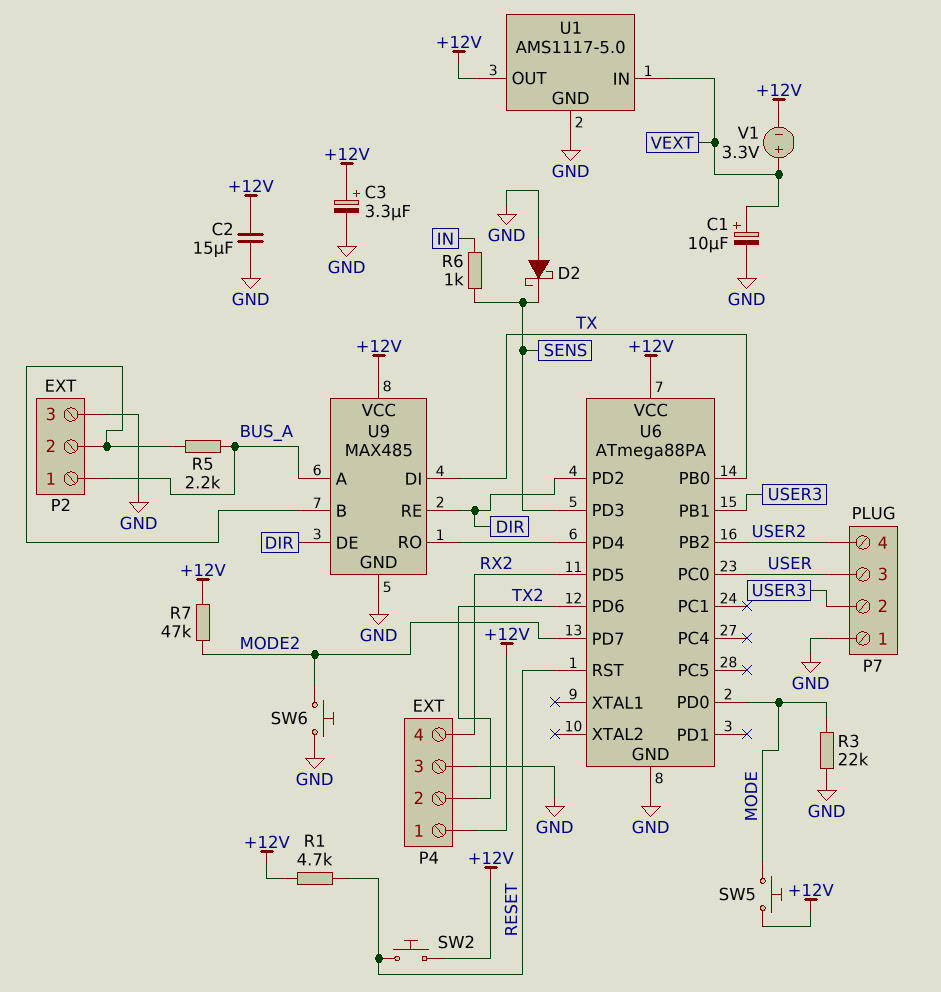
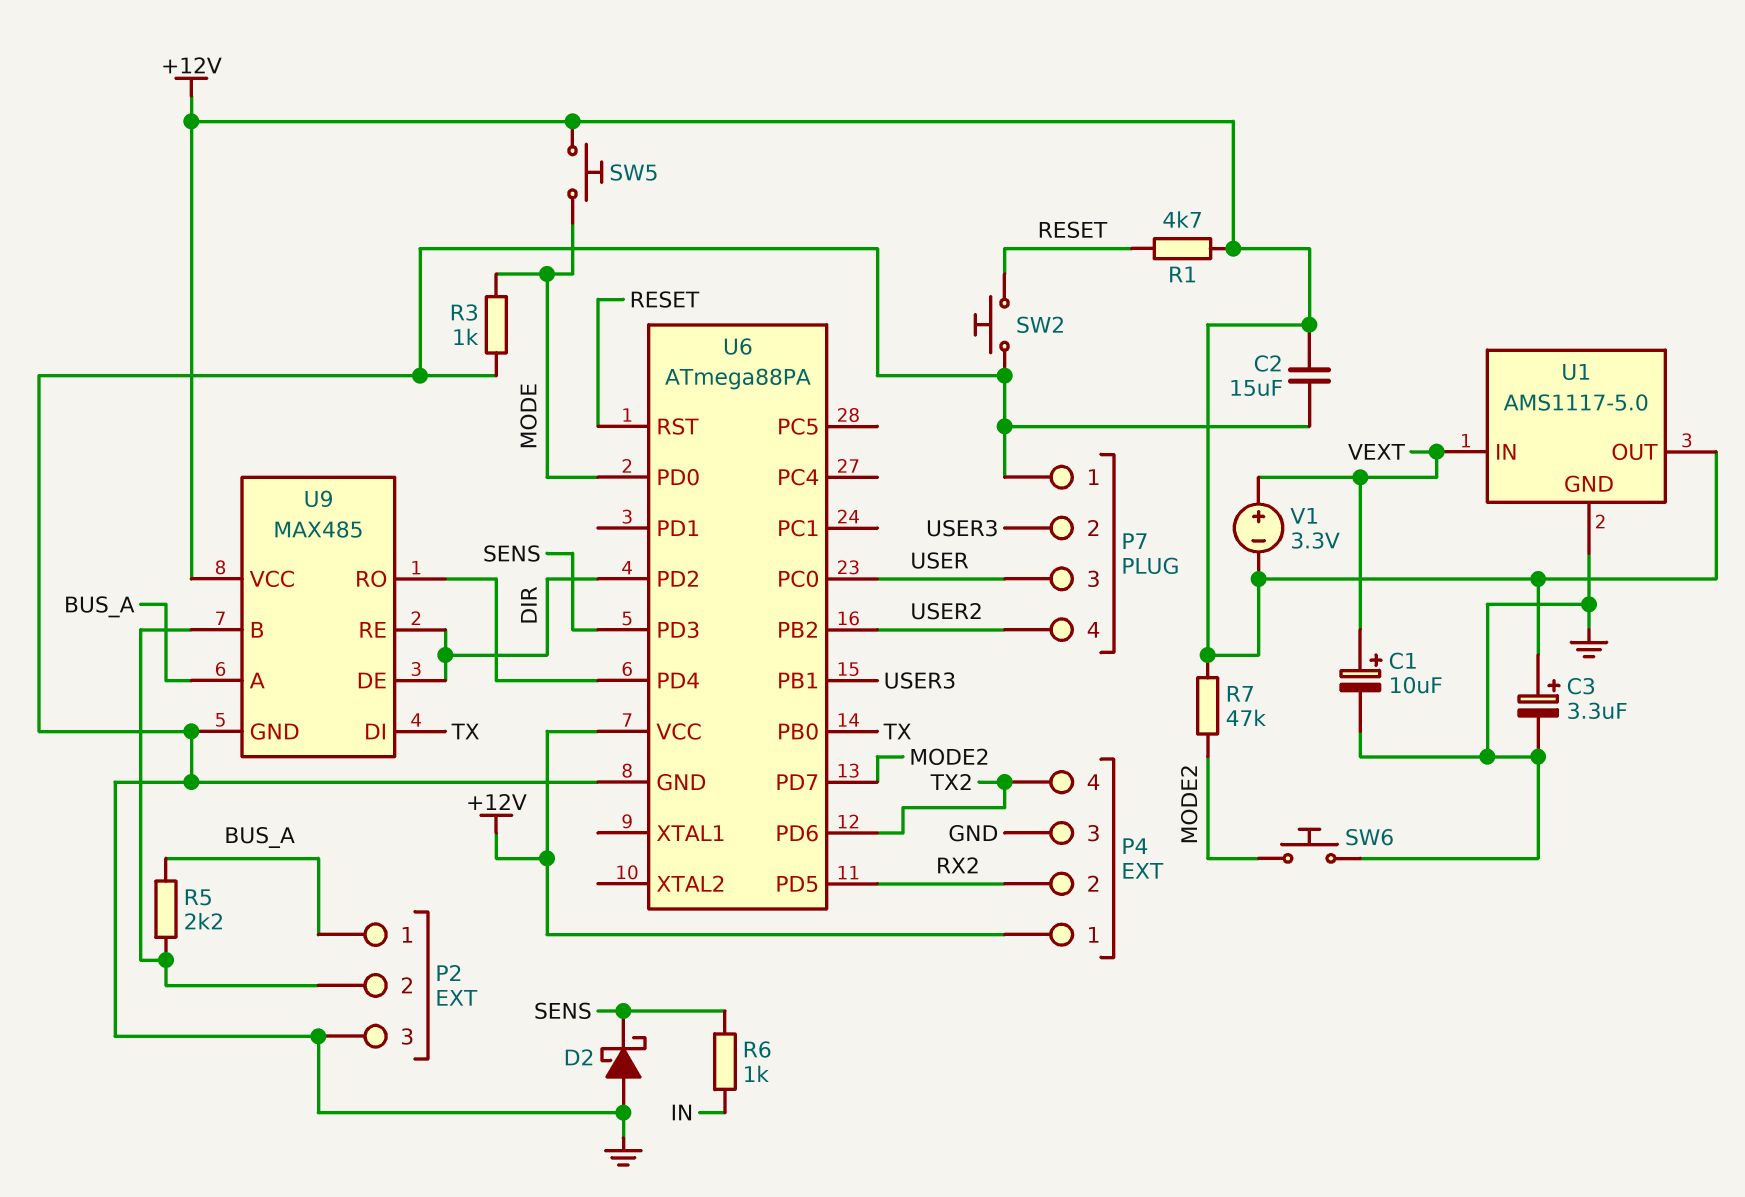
P4 pin 2: TX2 -> RX2
P4 pin 4: RX2 -> TX2
R3: 22k (GND, MODE) -> 1k (GND, MODE)
SW2: button (+12V, RESET) -> button (GND, RESET)

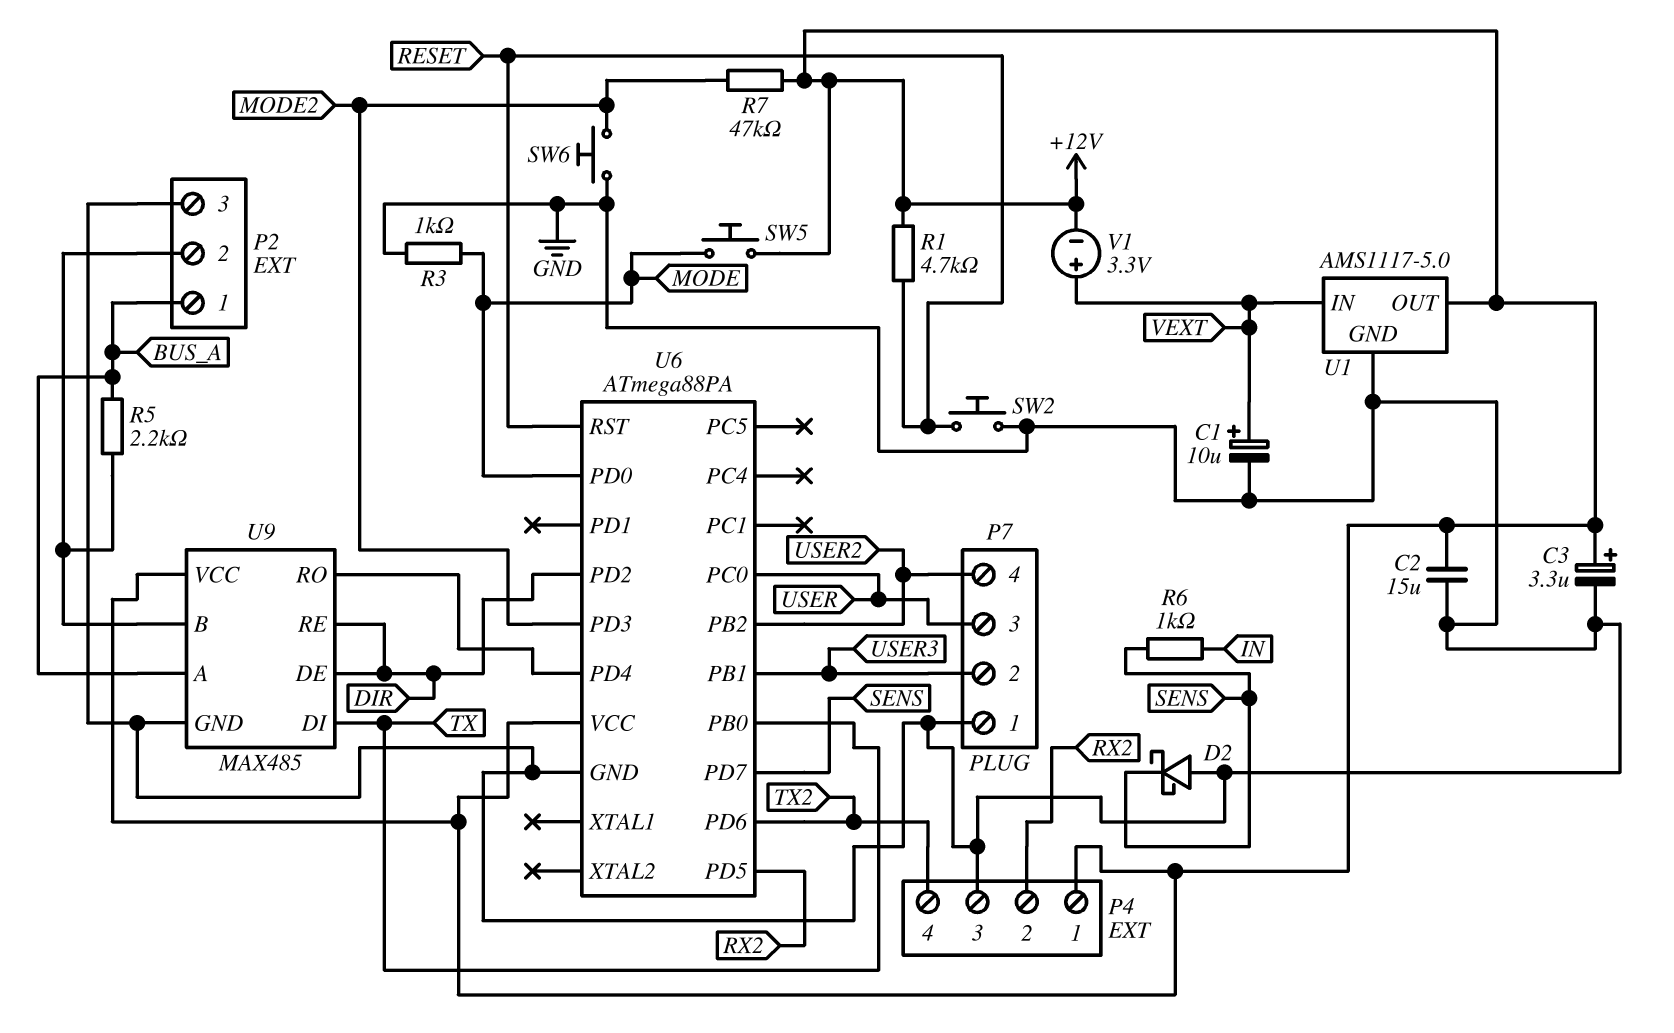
U6 pin PD3: SENS -> MODE2
U6 pin PD7: MODE2 -> SENS

